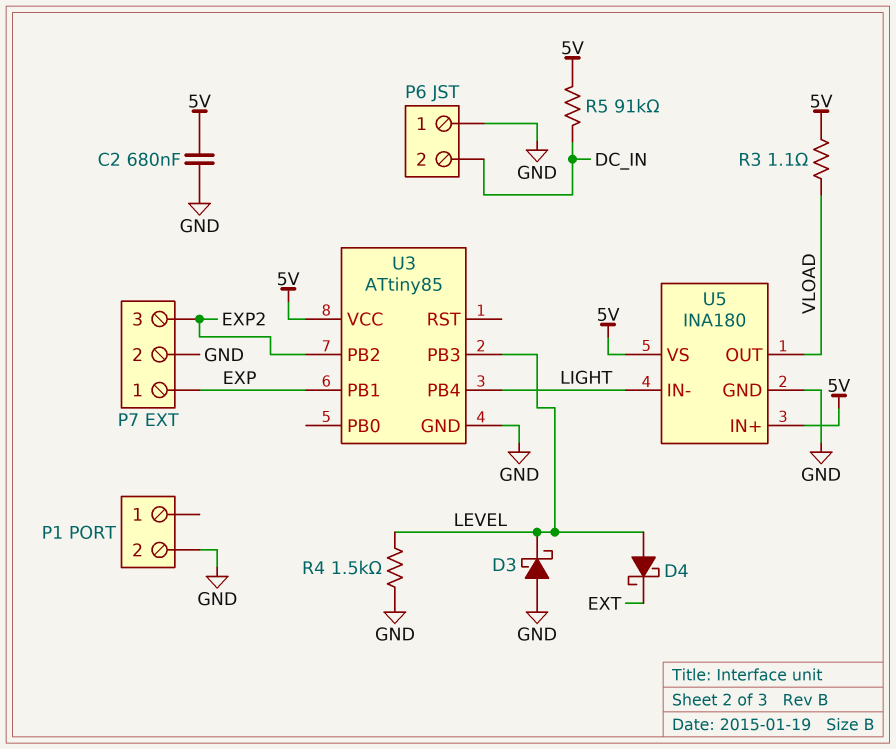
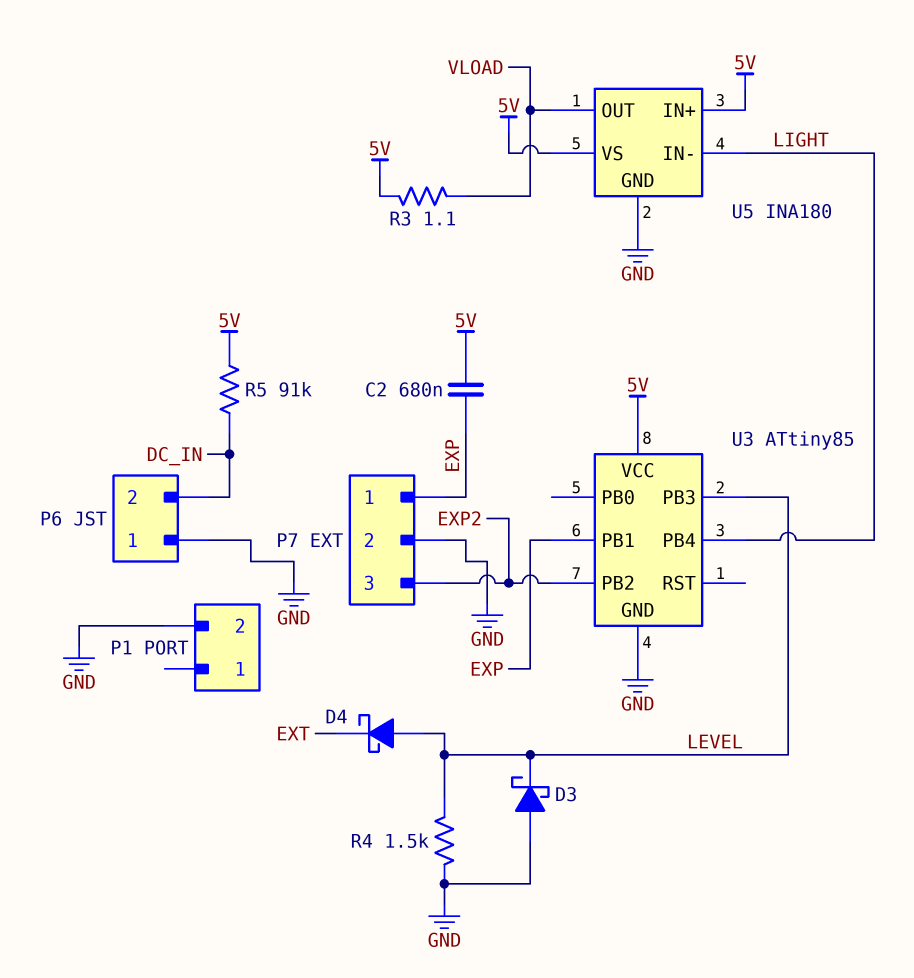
C2: 680nF (5V, GND) -> 680nF (5V, EXP)

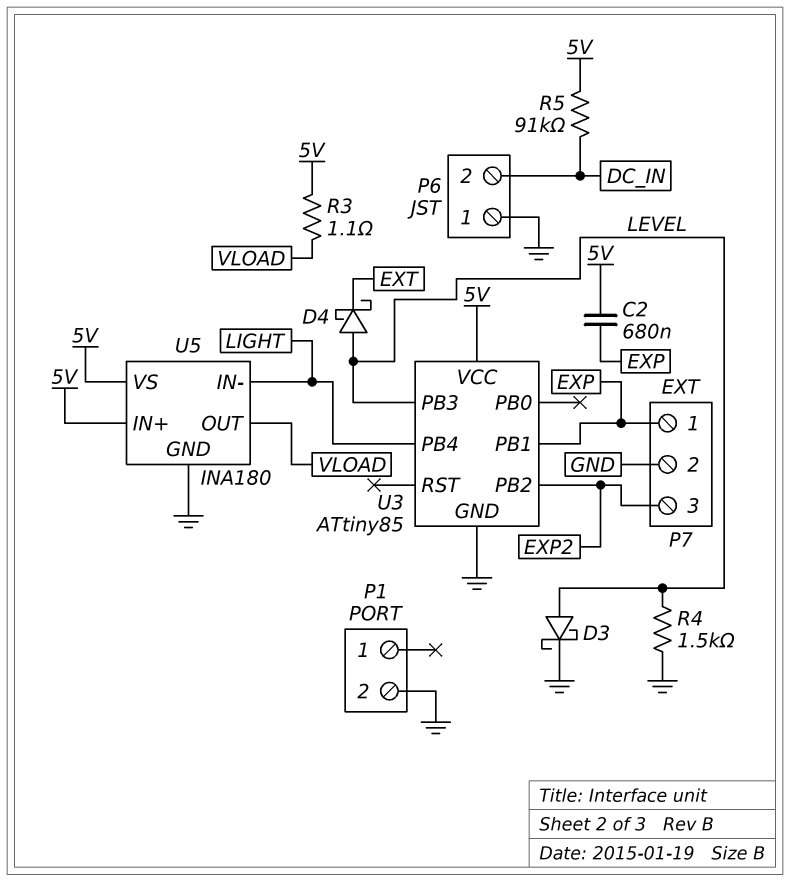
D3: schottky (A GND, K LEVEL) -> schottky (A LEVEL, K GND)

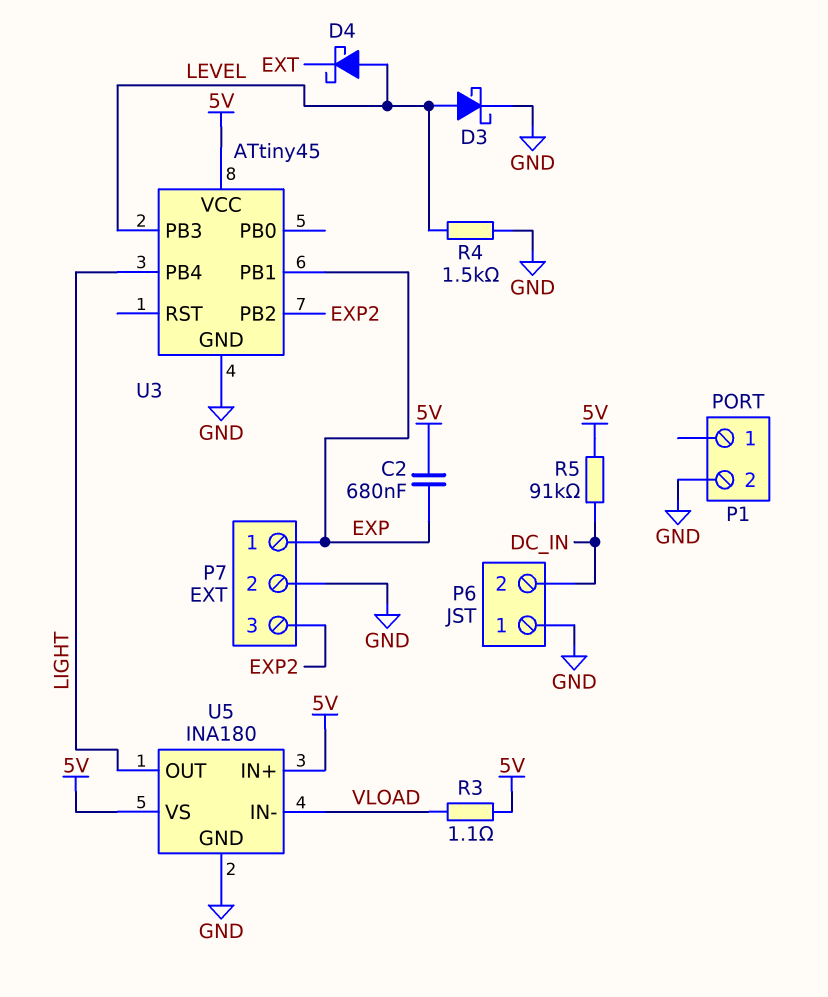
U3: ATtiny85 -> ATtiny45
U5 pin IN-: LIGHT -> VLOAD
U5 pin OUT: VLOAD -> LIGHT

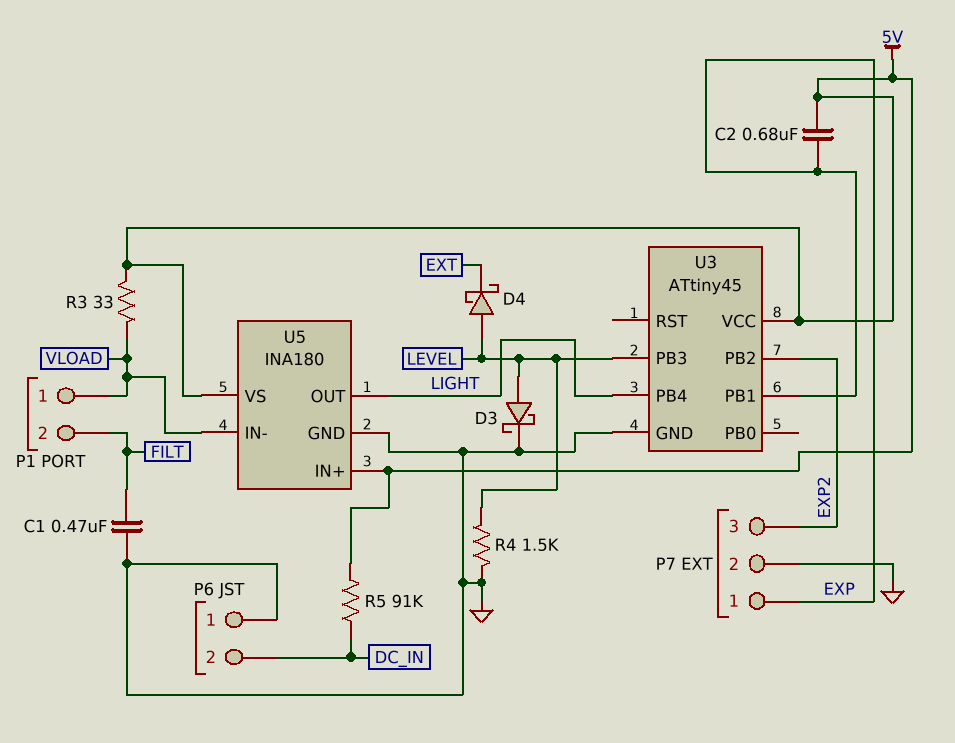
C1: none -> 470nF (FILT, GND)
P1 pin 1: none -> VLOAD
P1 pin 2: GND -> FILT
R3: 1.1 (5V, VLOAD) -> 33 (5V, VLOAD)

